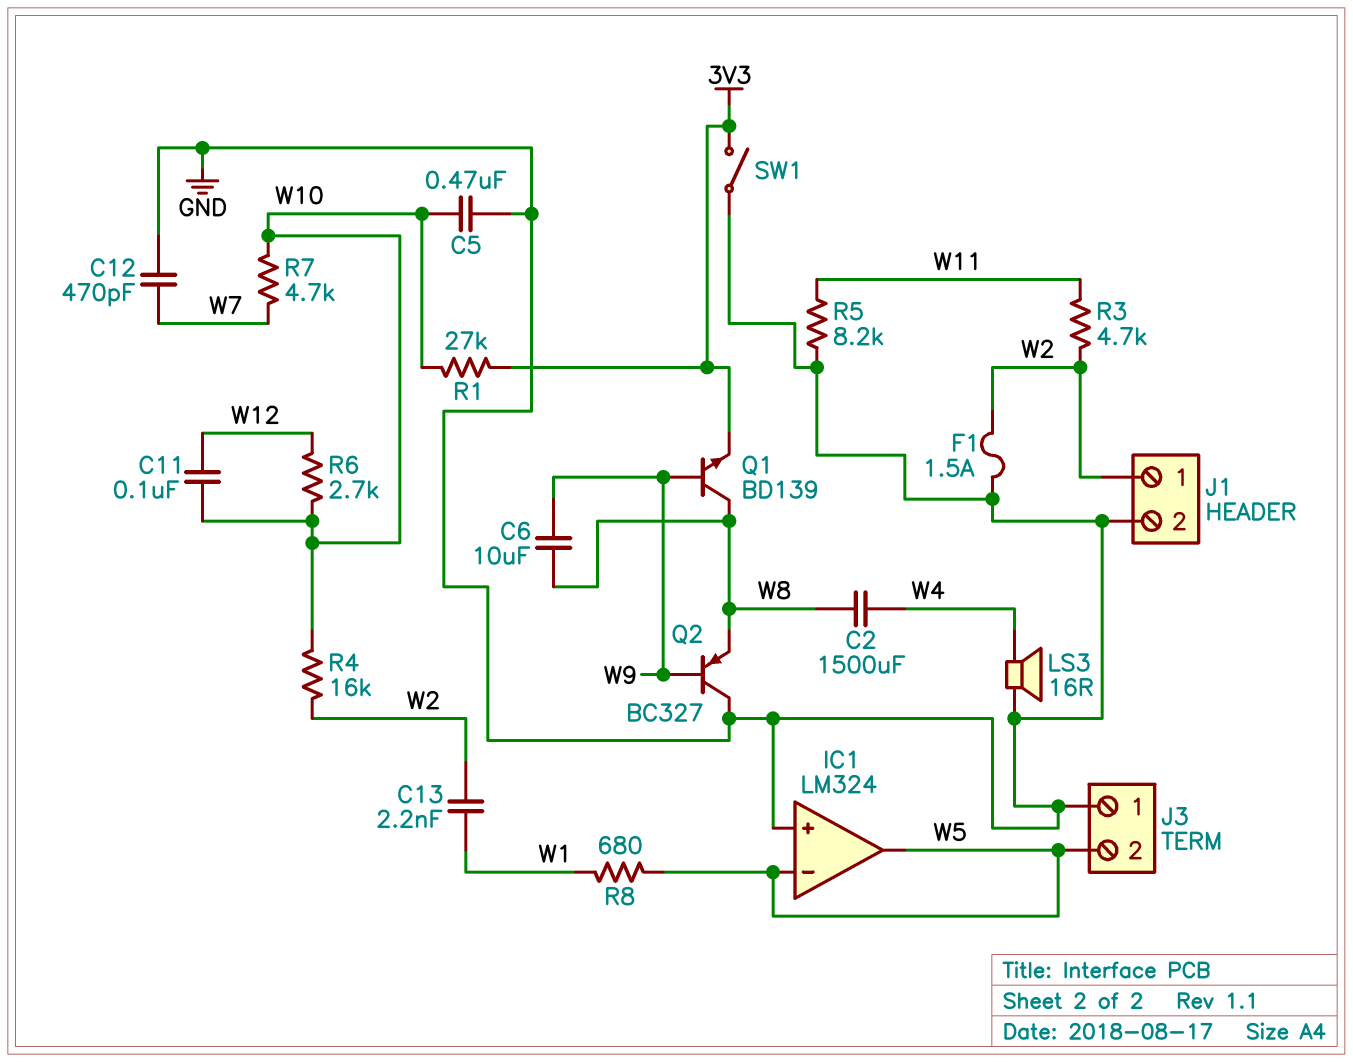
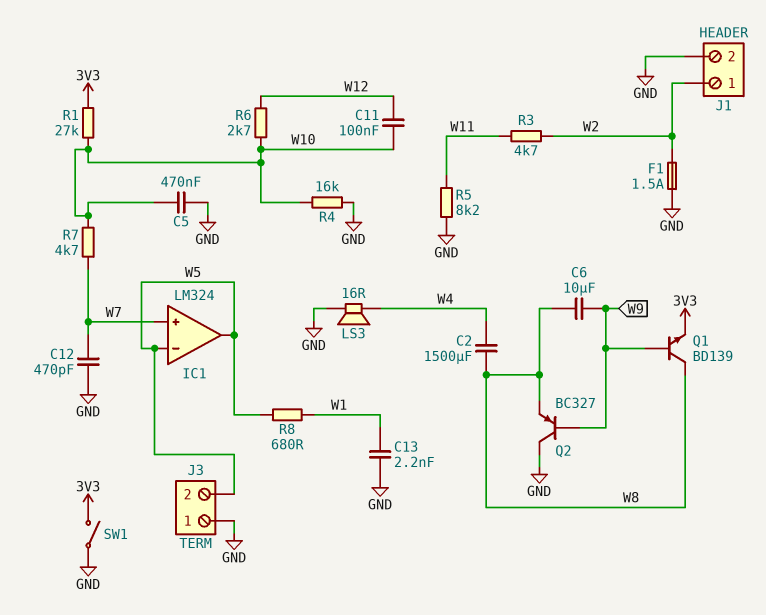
C13: 2.2nF (W1, W2) -> 2.2nF (GND, W1)
IC1 pin in+: GND -> W7
R4: 16k (W2, W10) -> 16k (GND, W10)

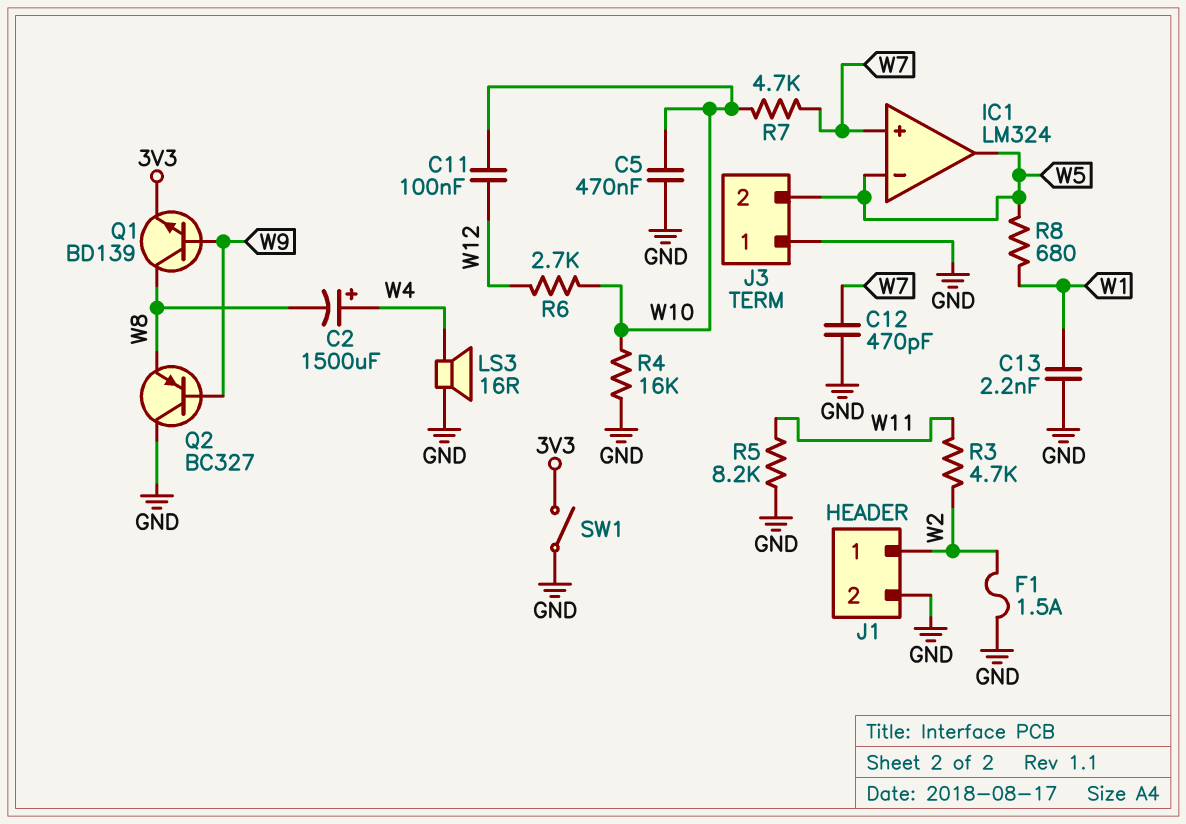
C2: 1500uF (W4, W8) -> 1500uF (plus W4, minus W8)
C6: 10uF (W8, W9) -> none
R1: 27k (3V3, W10) -> none

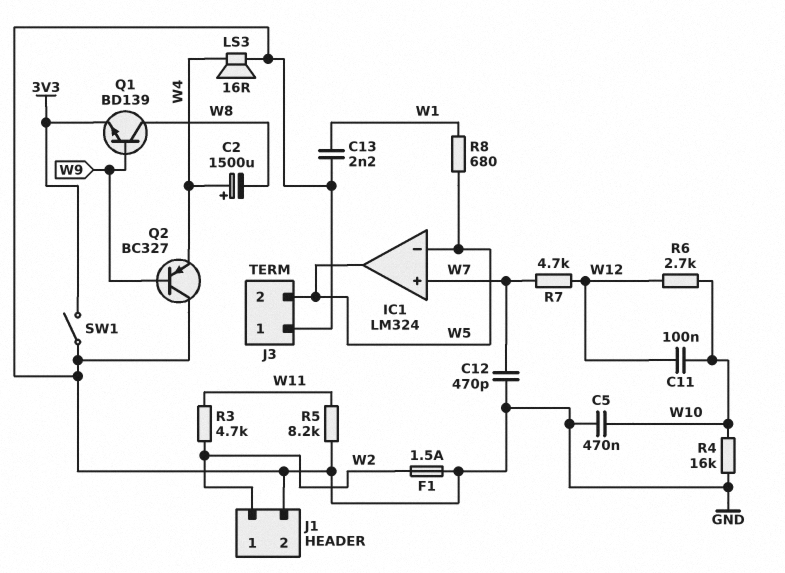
Q2: PNP BC327 (B W9, C GND, E W8) -> PNP BC327 (B W9, C GND, E W4)
R7: 4.7k (W7, W10) -> 4.7k (W7, W12)

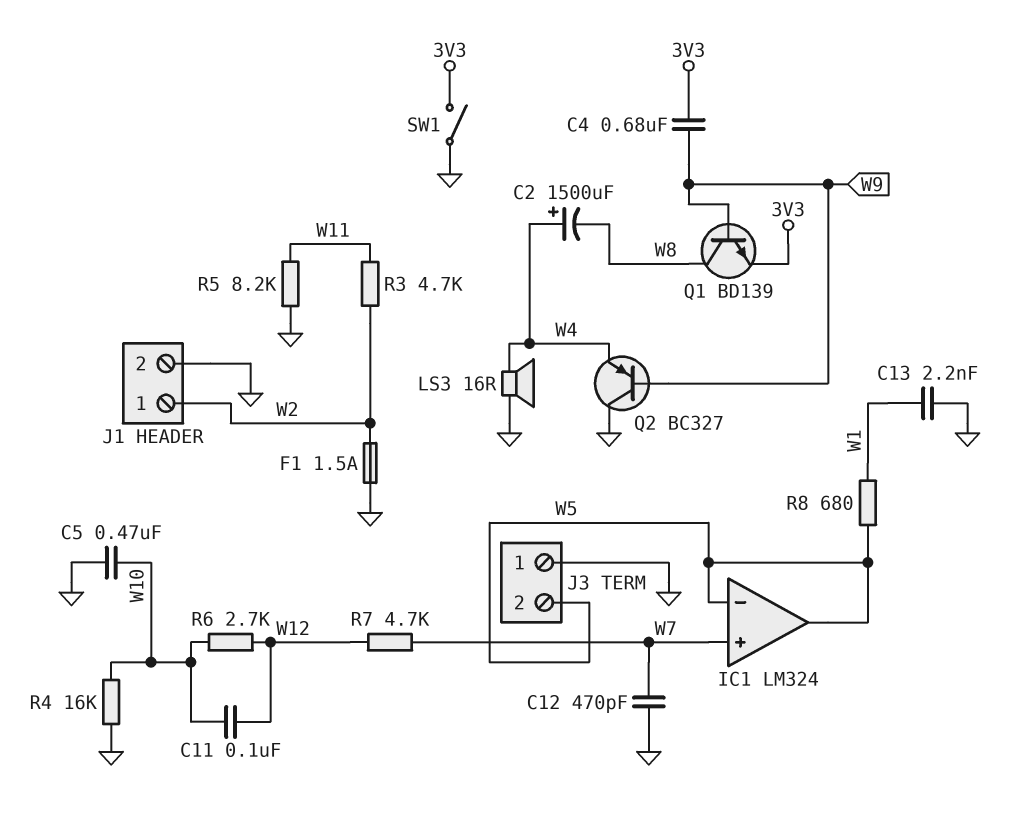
C4: none -> 680nF (3V3, W9)

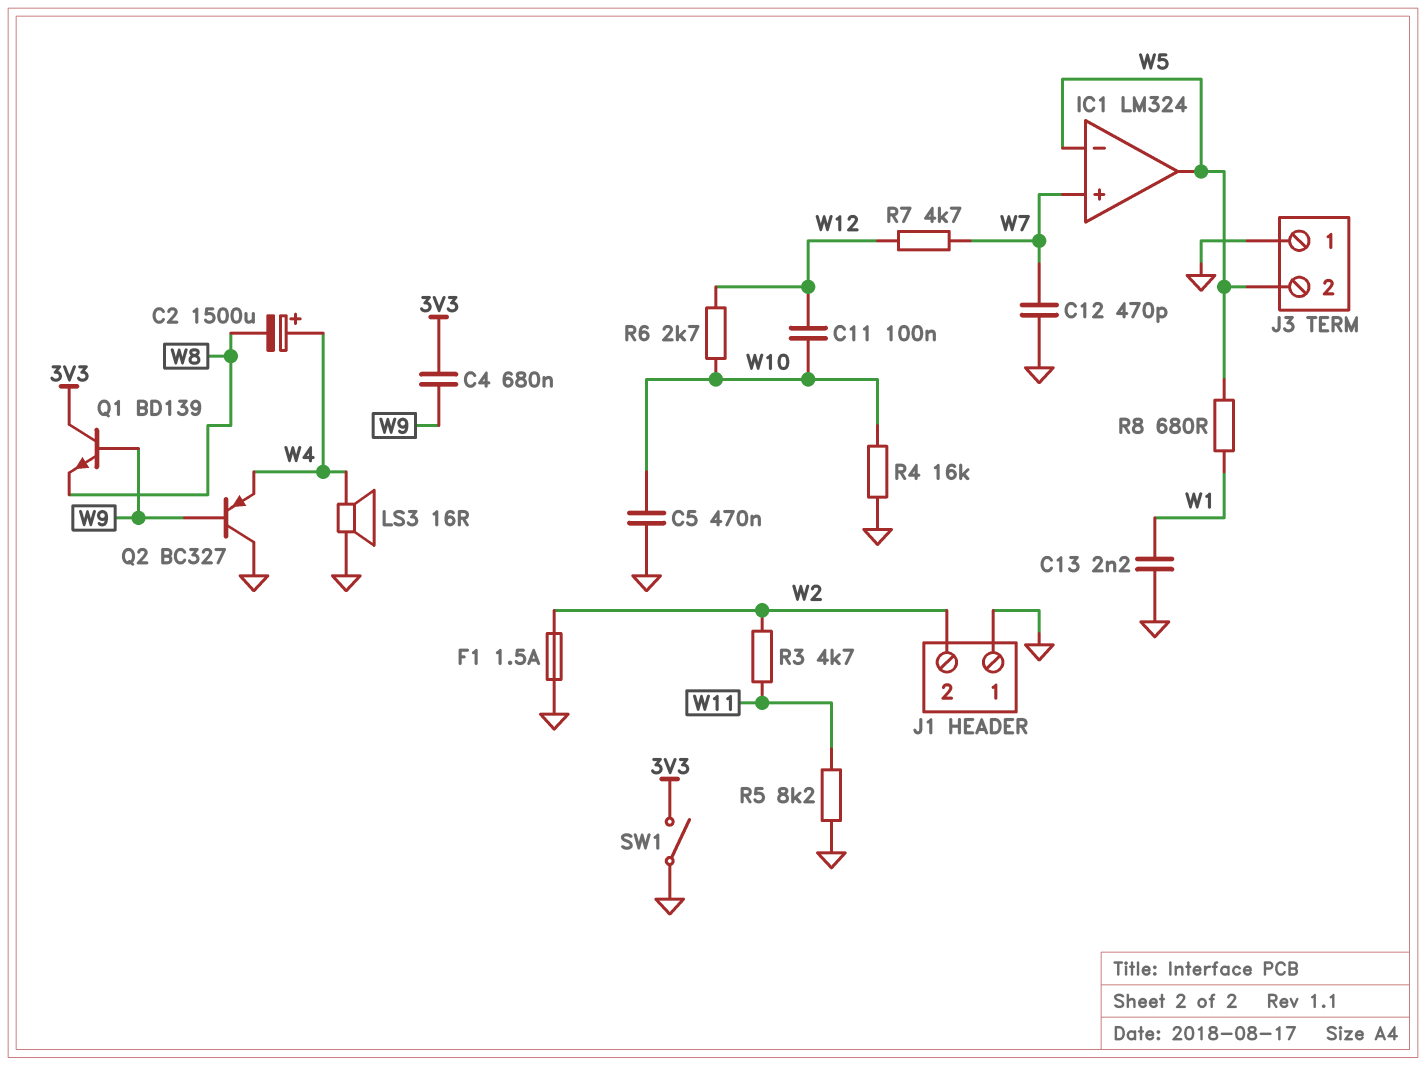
J1 pin 1: W2 -> GND
J1 pin 2: GND -> W2
Q1: NPN BD139 (B W9, C W8, E 3V3) -> NPN BD139 (B W9, C 3V3, E W8)

